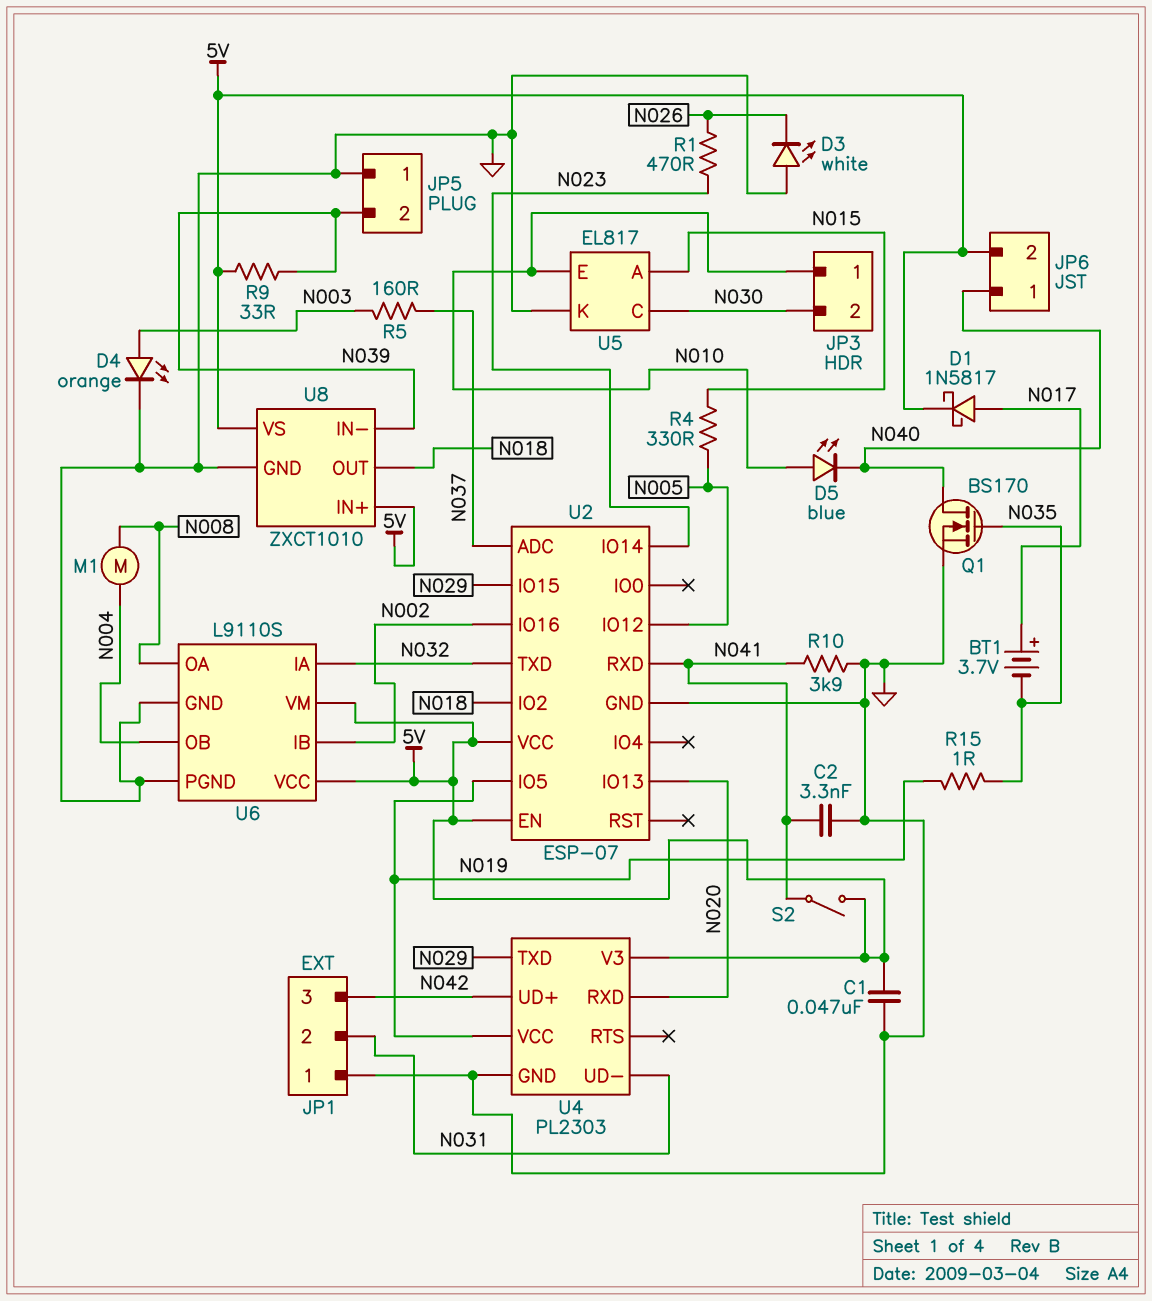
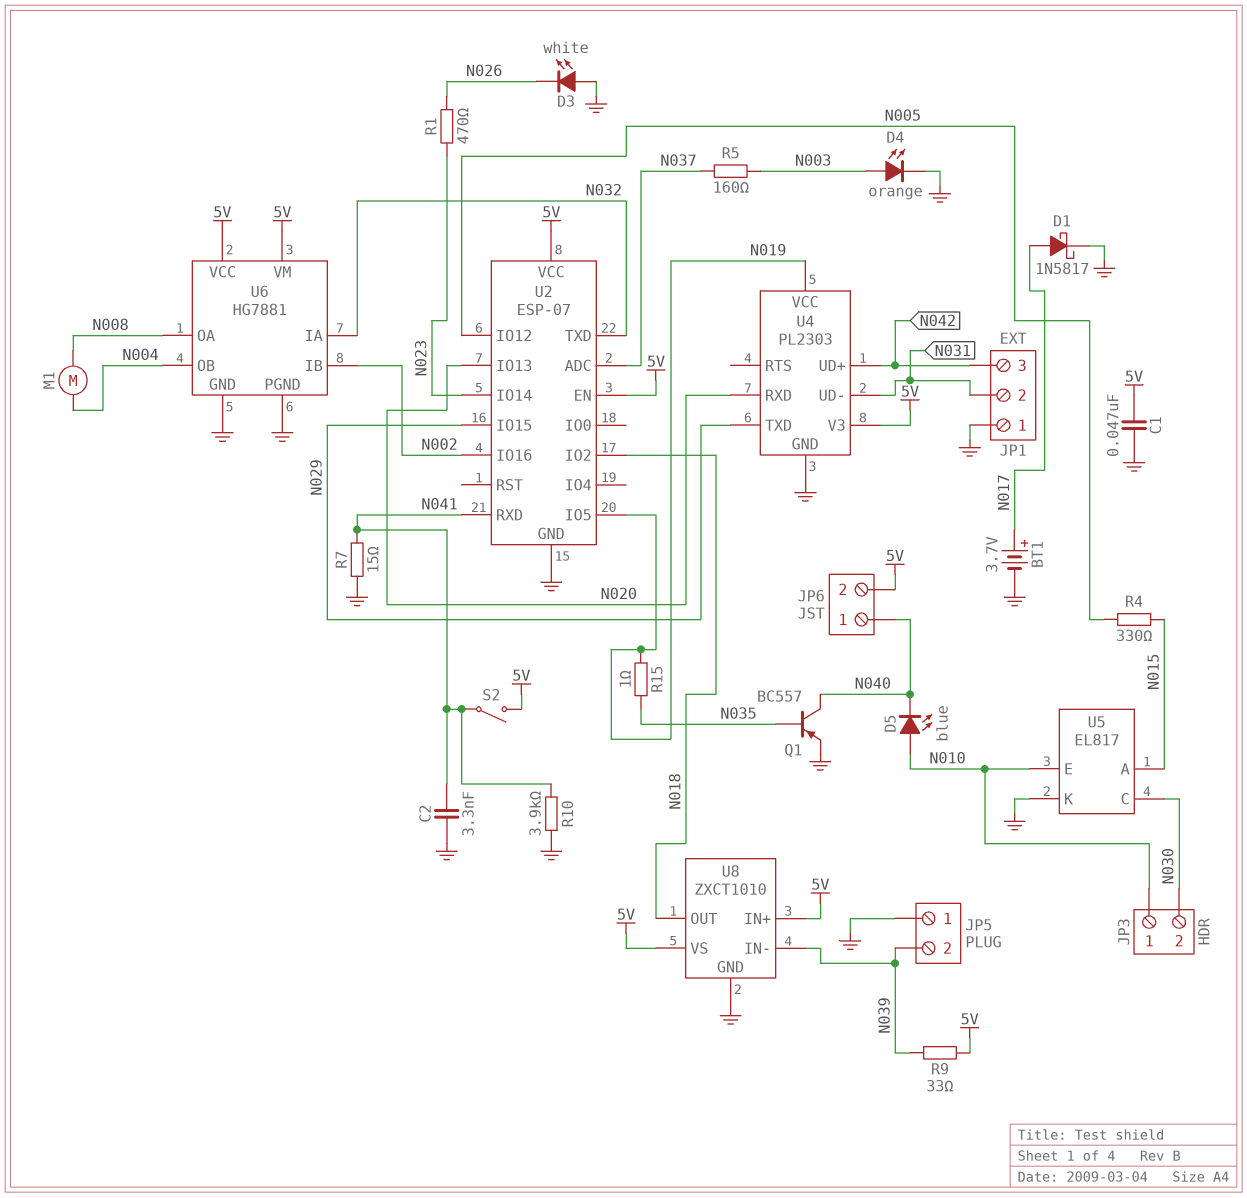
BT1: 3.7V (plus N017, minus N035) -> 3.7V (plus N017, minus GND)
D1: schottky 1N5817 (A N017, K 5V) -> schottky 1N5817 (A N017, K GND)
Q1: NMOS BS170 (G N035, D N040, S GND) -> PNP BC557 (B N035, C N040, E GND)
R7: none -> 15 (GND, N041)
U6: L9110S -> HG7881

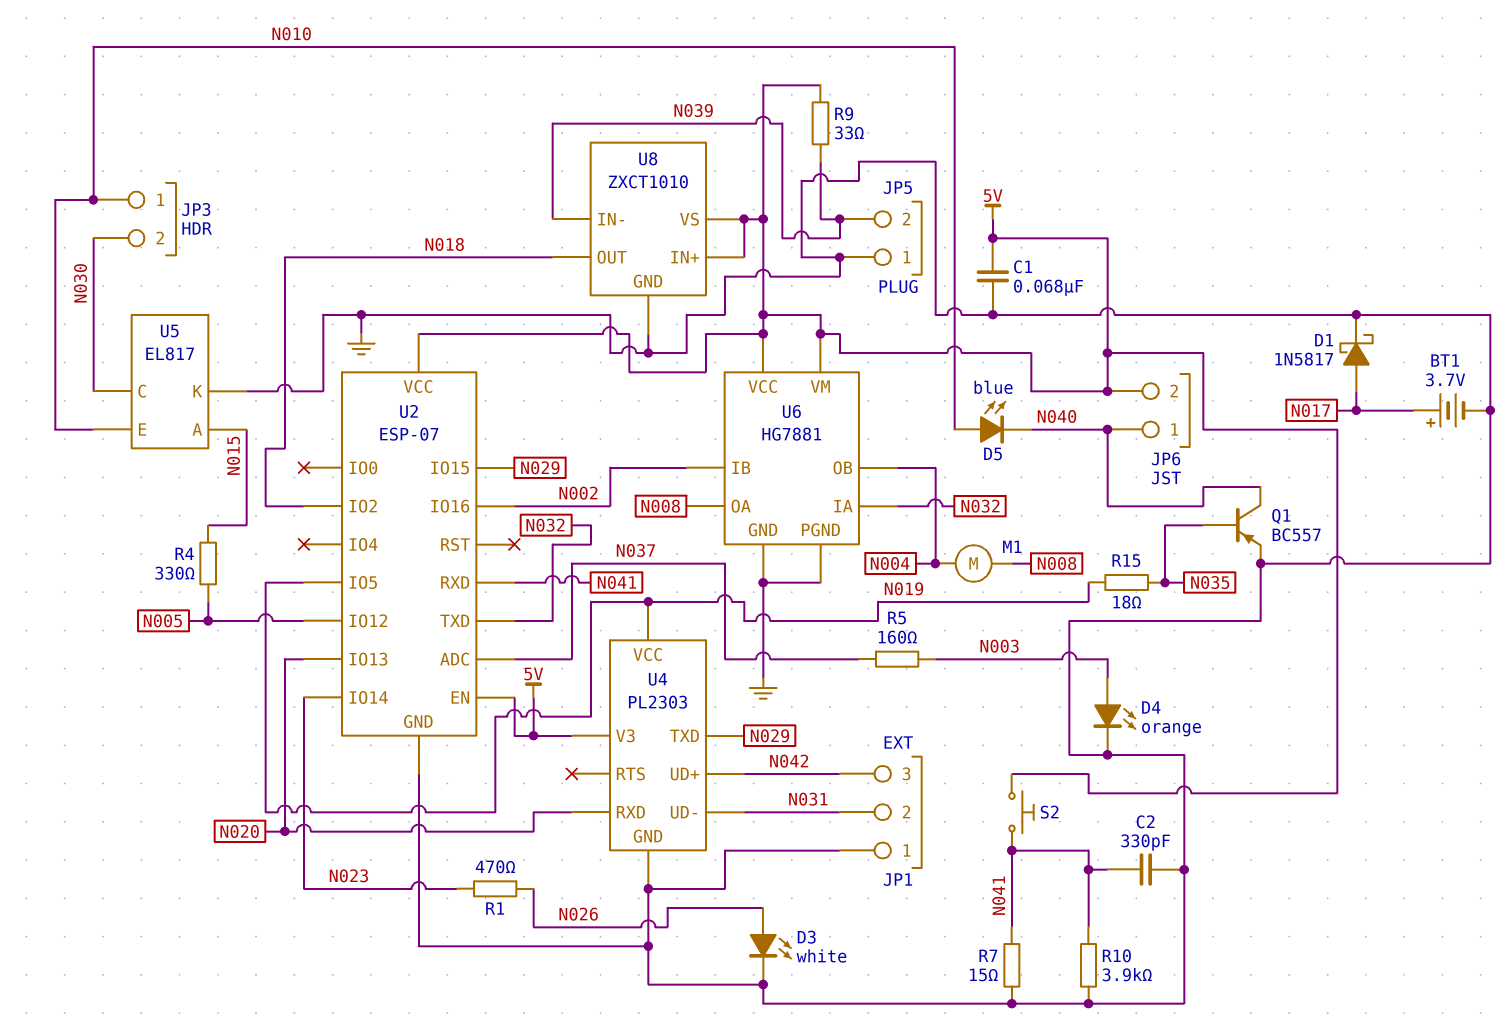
C1: 47nF (5V, GND) -> 68nF (5V, GND)
C2: 3.3nF (GND, N041) -> 330pF (GND, N041)
D3: LED white (A GND, K N026) -> LED white (A N026, K GND)
R15: 1 (N019, N035) -> 18 (N019, N035)
S2: switch (5V, N041) -> button (5V, N041)

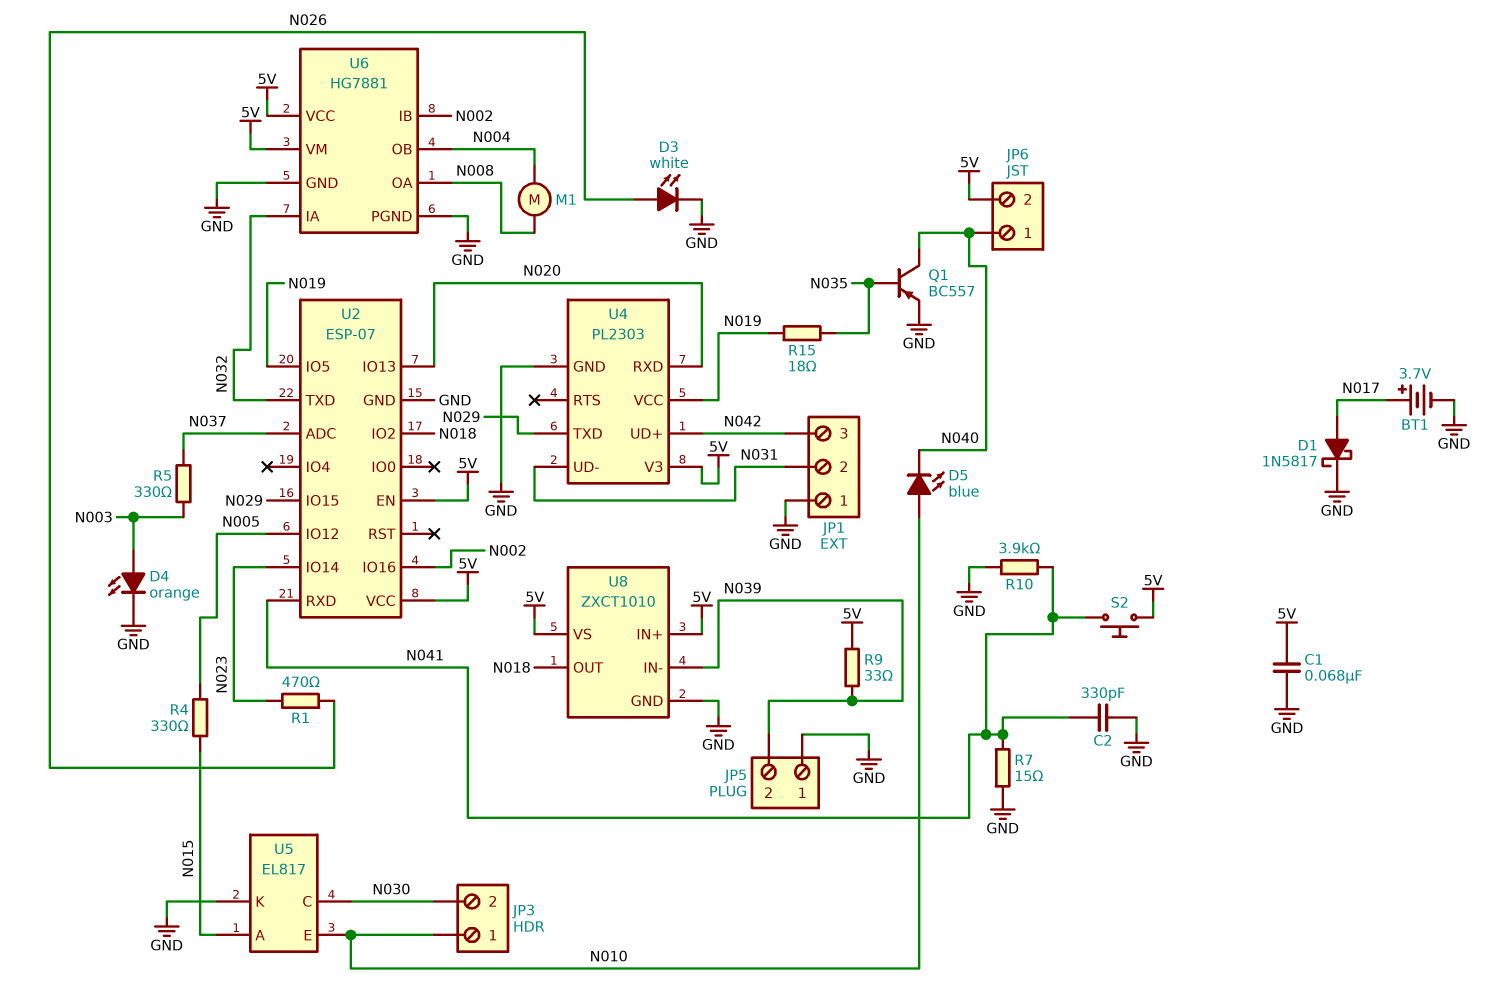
R5: 160 (N003, N037) -> 330 (N003, N037)

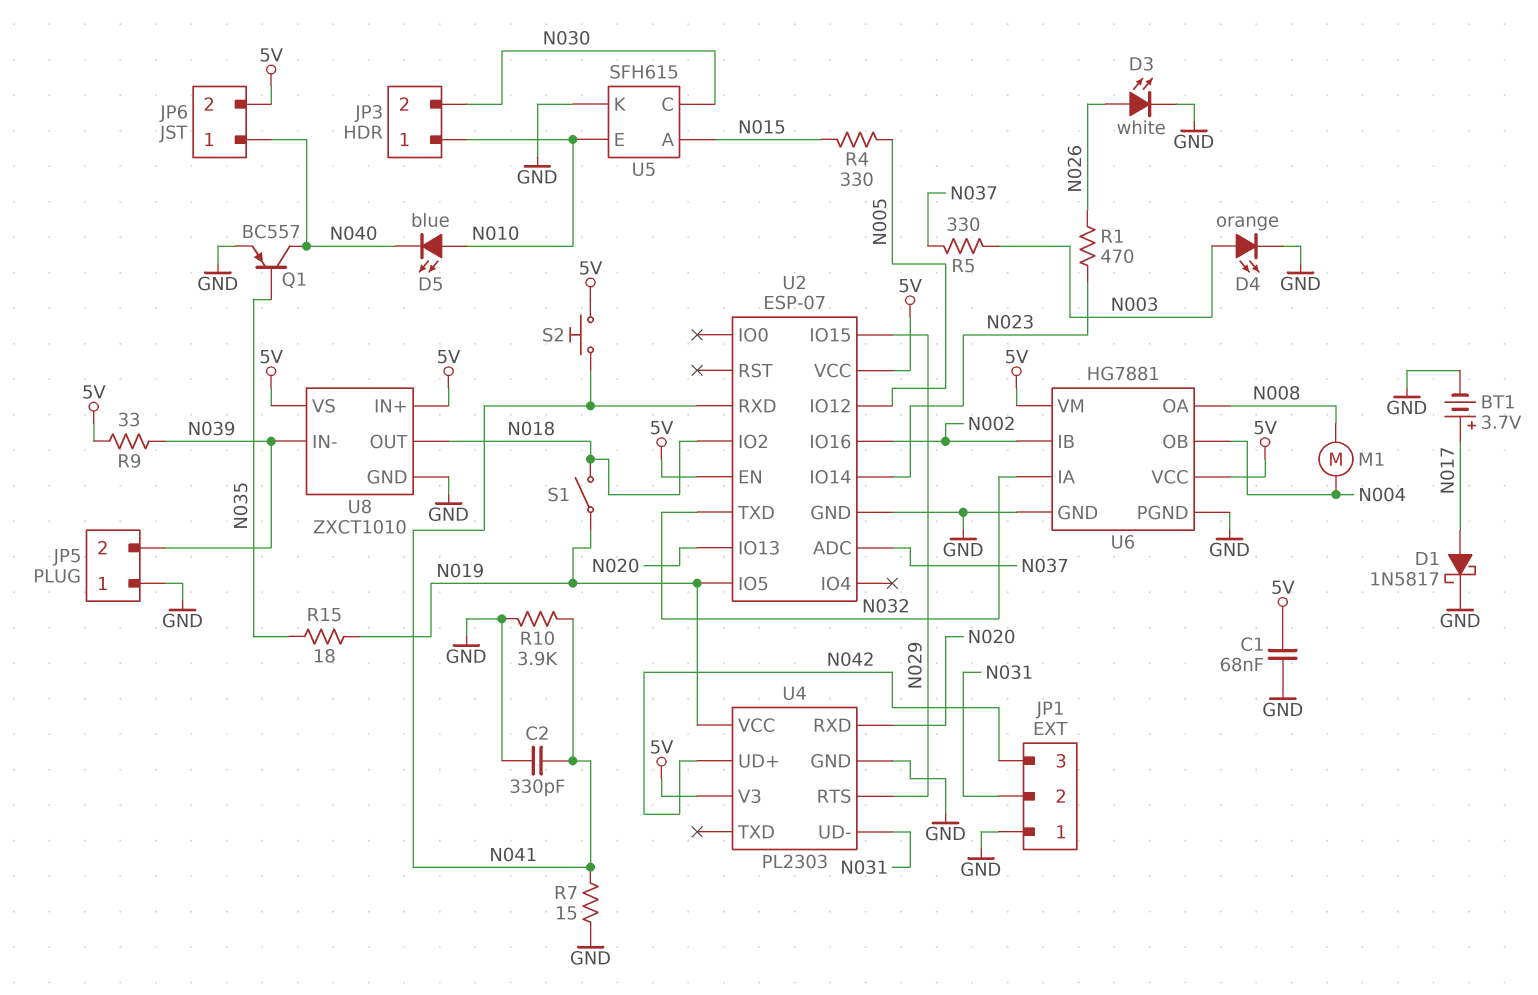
S1: none -> switch (N018, N019)
U4 pin RTS: none -> N029
U4 pin TXD: N029 -> none
U5: EL817 -> SFH615

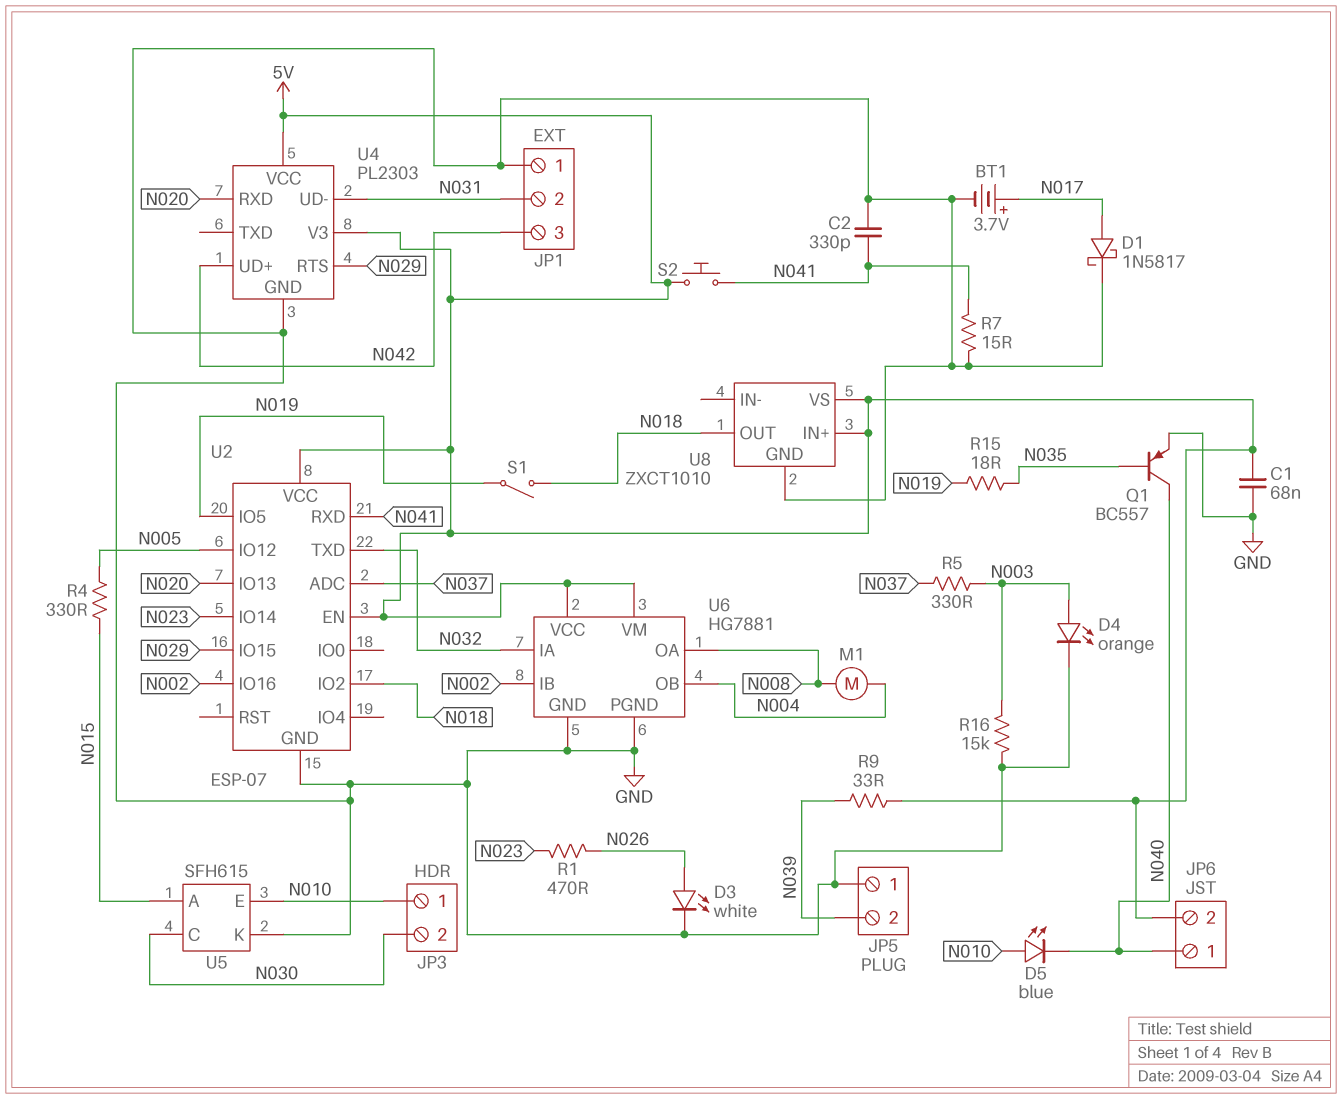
R10: 3.9k (GND, N041) -> none
R16: none -> 15k (GND, N003)
U4 pin VCC: N019 -> 5V
U8 pin IN-: N039 -> none

